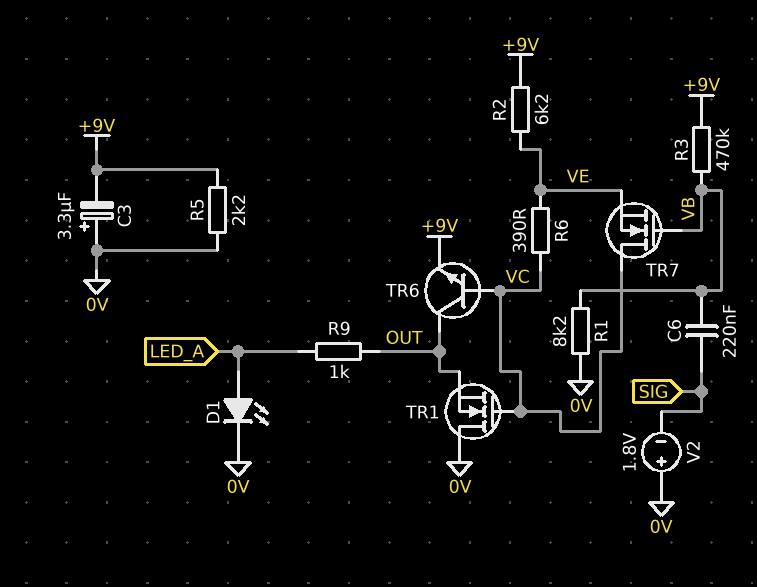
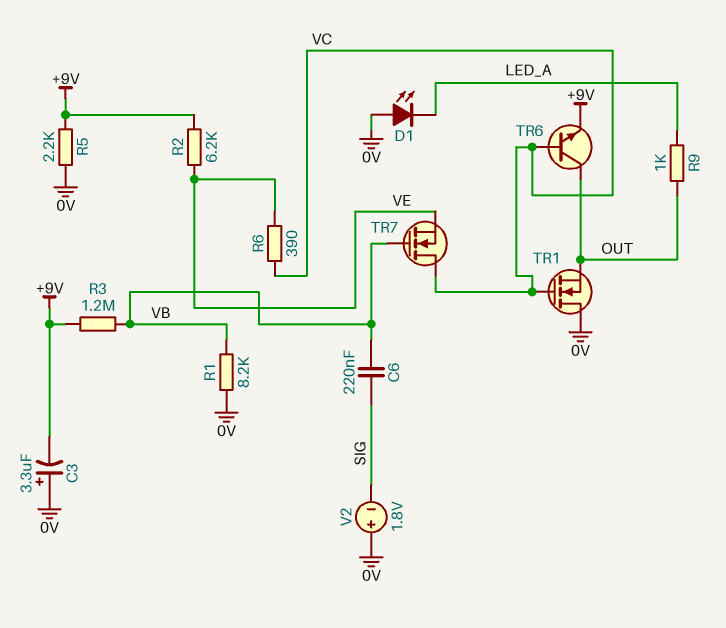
D1: LED (A LED_A, K 0V) -> LED (A 0V, K LED_A)
R3: 470k (+9V, VB) -> 1.2M (+9V, VB)

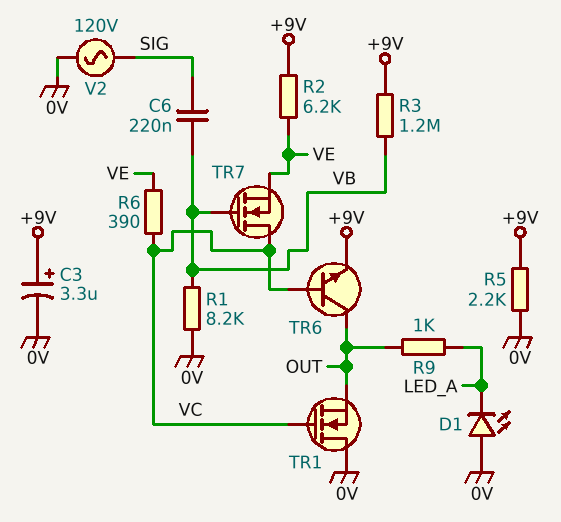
C3: 3.3uF (plus 0V, minus +9V) -> 3.3uF (plus +9V, minus 0V)
V2: 1.8V (plus 0V, minus SIG) -> AC 120V (0V, SIG)

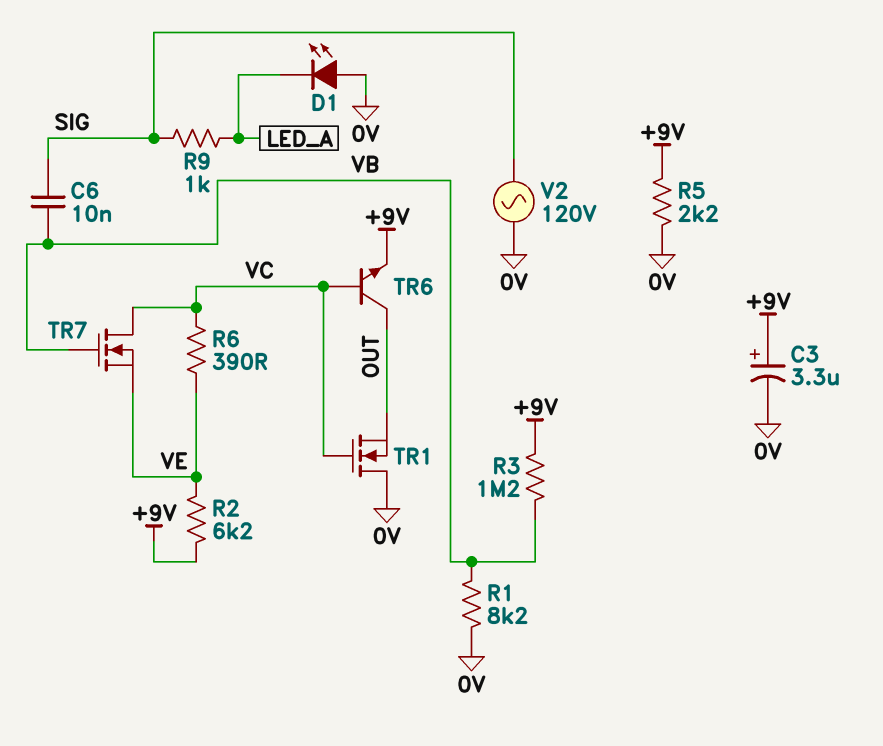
C6: 220nF (SIG, VB) -> 10nF (SIG, VB)
R9: 1k (LED_A, OUT) -> 1k (LED_A, SIG)

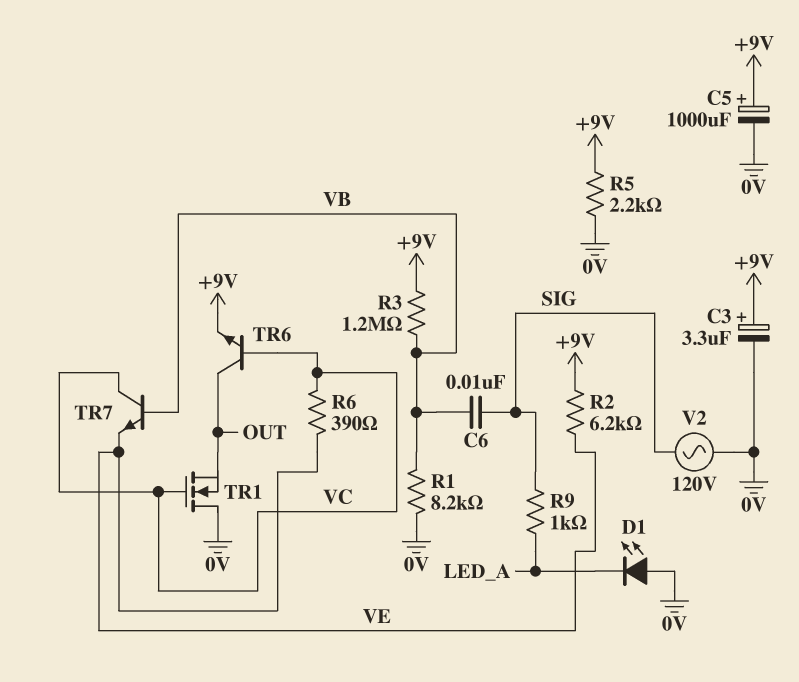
C5: none -> 1000uF (plus +9V, minus 0V)
TR7: NMOS (G VB, D VC, S VE) -> NPN (B VB, C VC, E VE)

